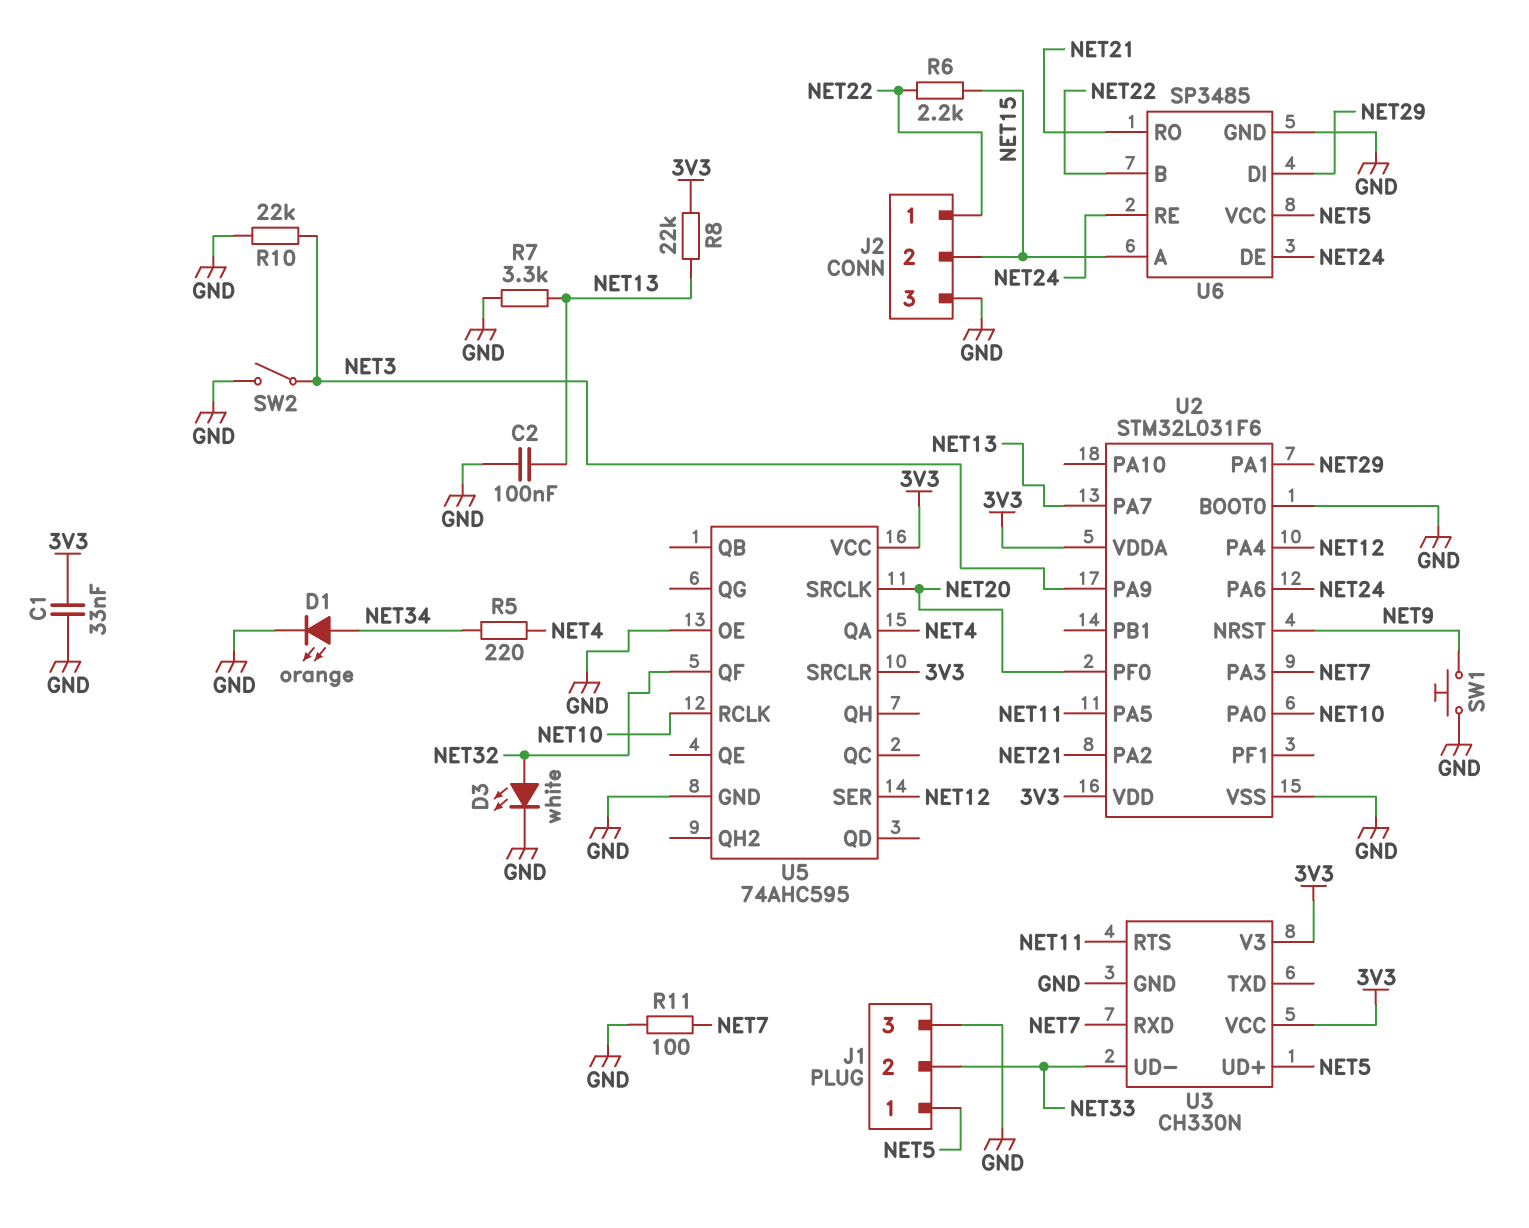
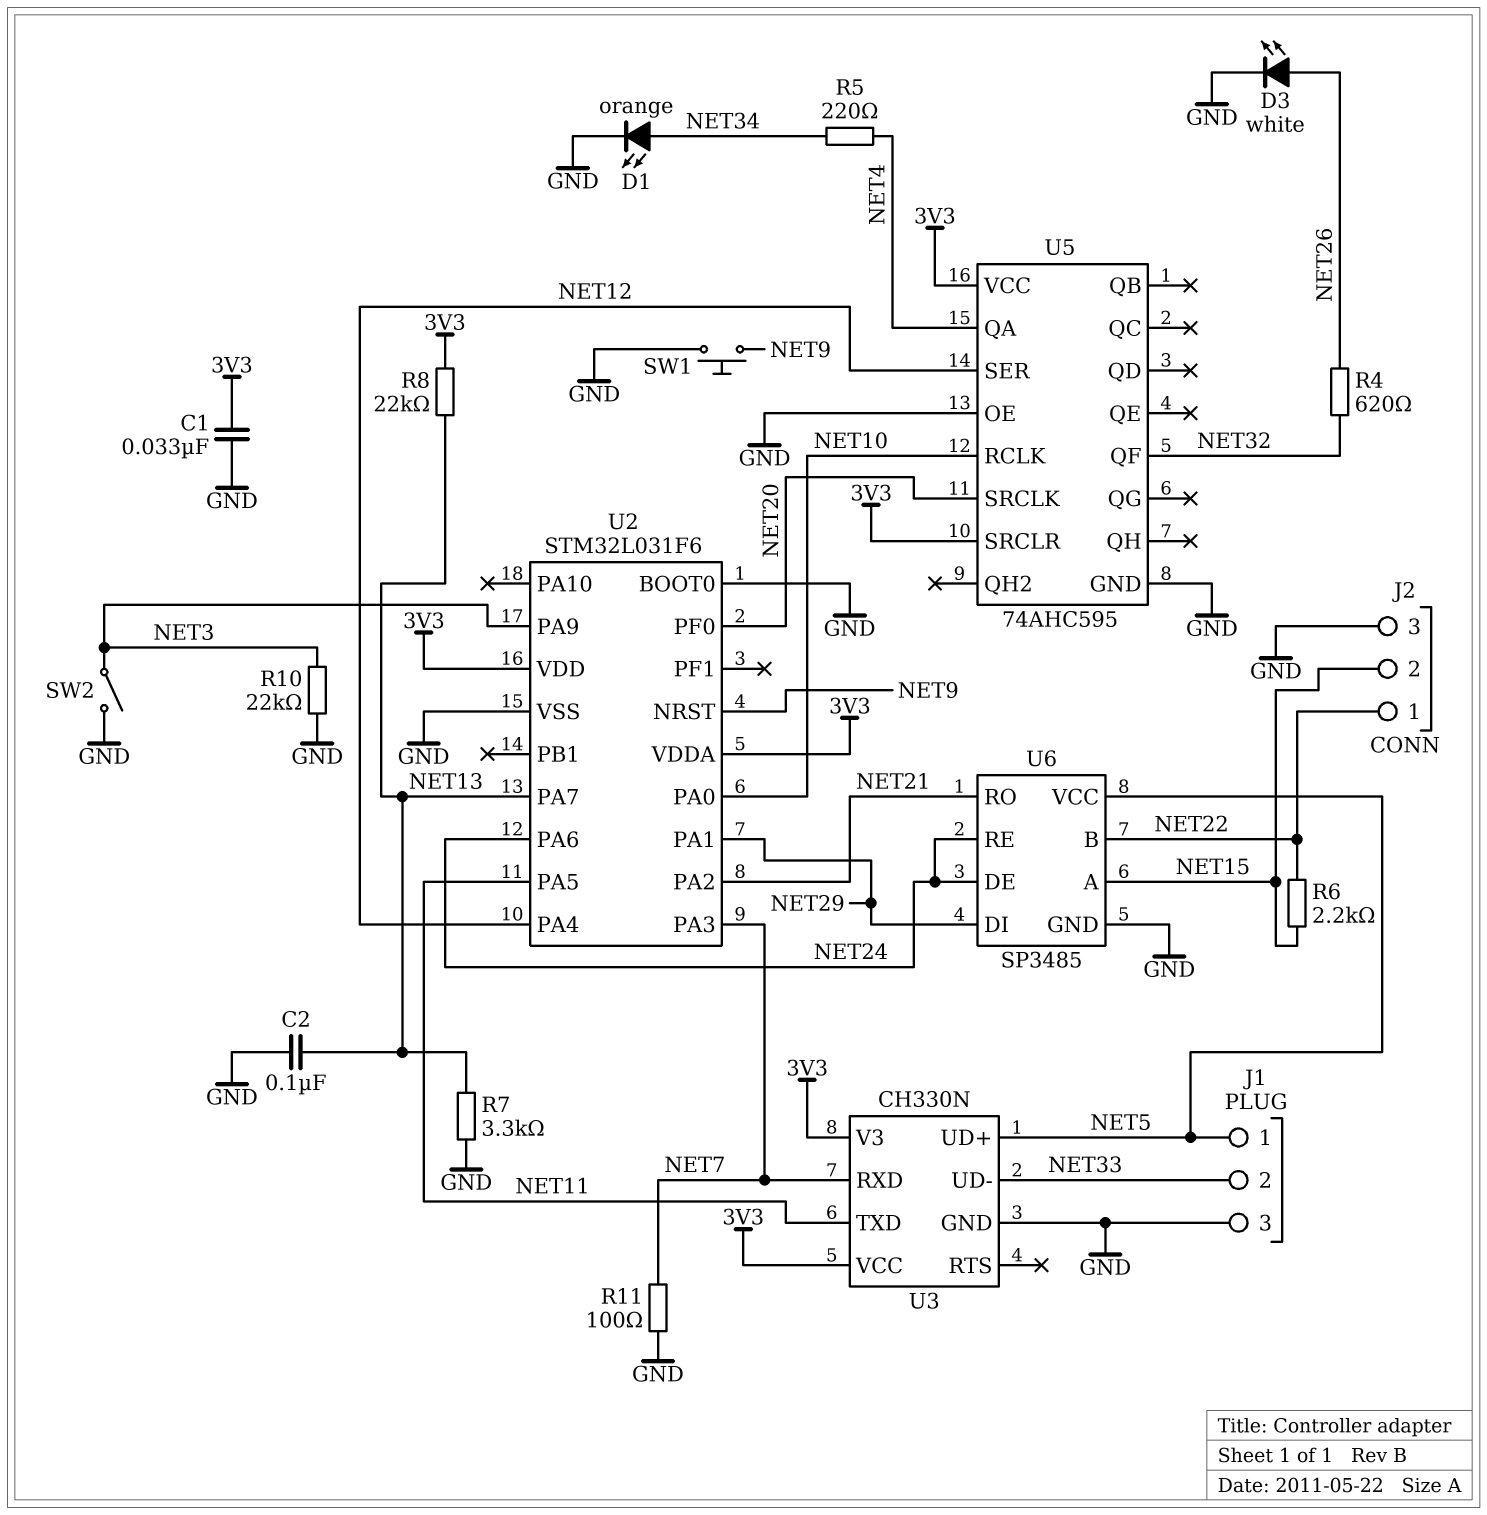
D3: LED white (A NET32, K GND) -> LED white (A NET26, K GND)
R4: none -> 620 (NET26, NET32)
U3 pin RTS: NET11 -> none
U3 pin TXD: none -> NET11

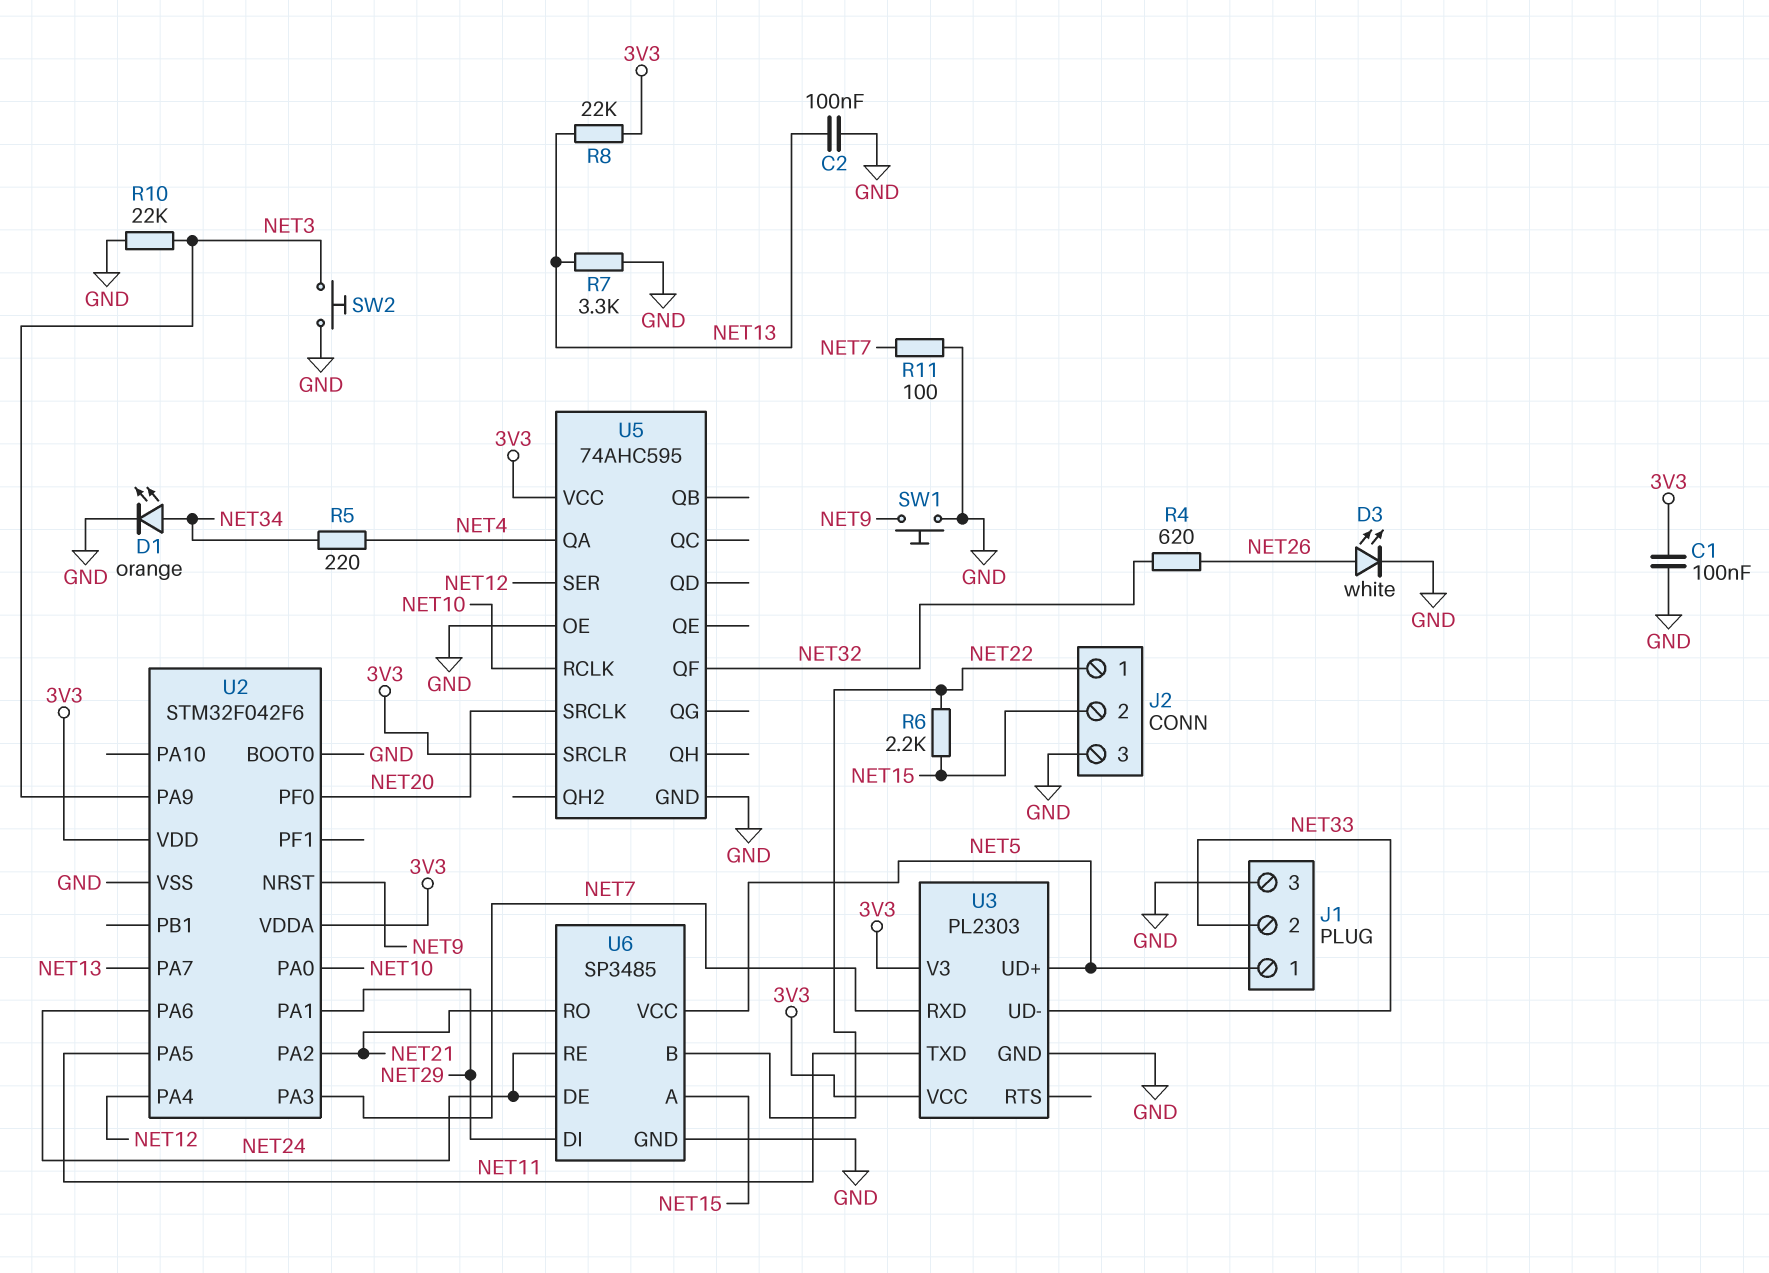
C1: 33nF (3V3, GND) -> 100nF (3V3, GND)
SW2: switch (GND, NET3) -> button (GND, NET3)
U2: STM32L031F6 -> STM32F042F6
U3: CH330N -> PL2303

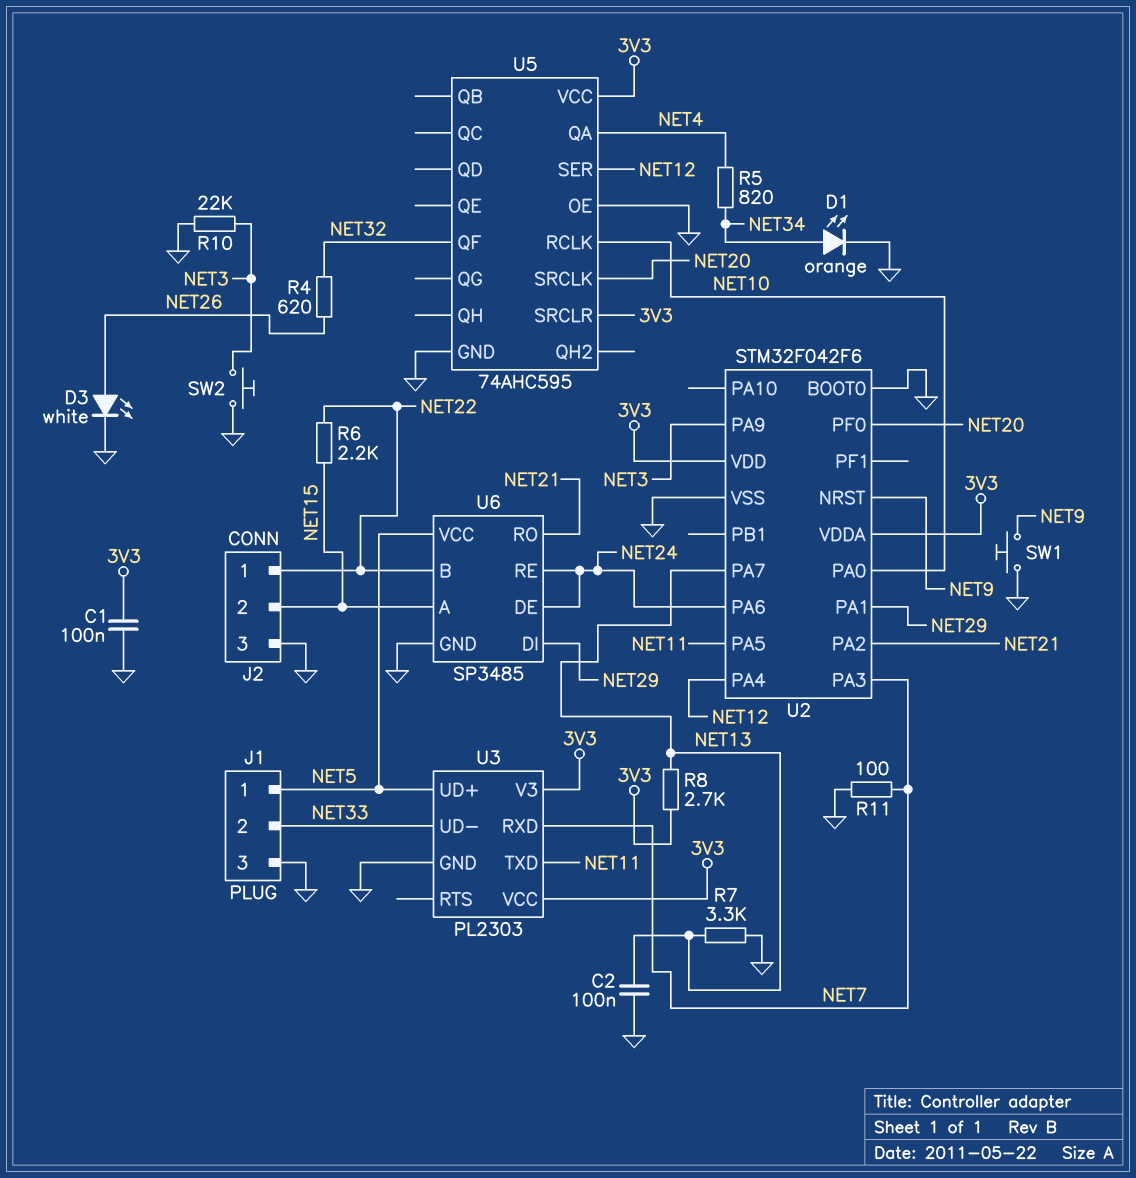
R5: 220 (NET4, NET34) -> 820 (NET4, NET34)
R8: 22k (3V3, NET13) -> 2.7k (3V3, NET13)

